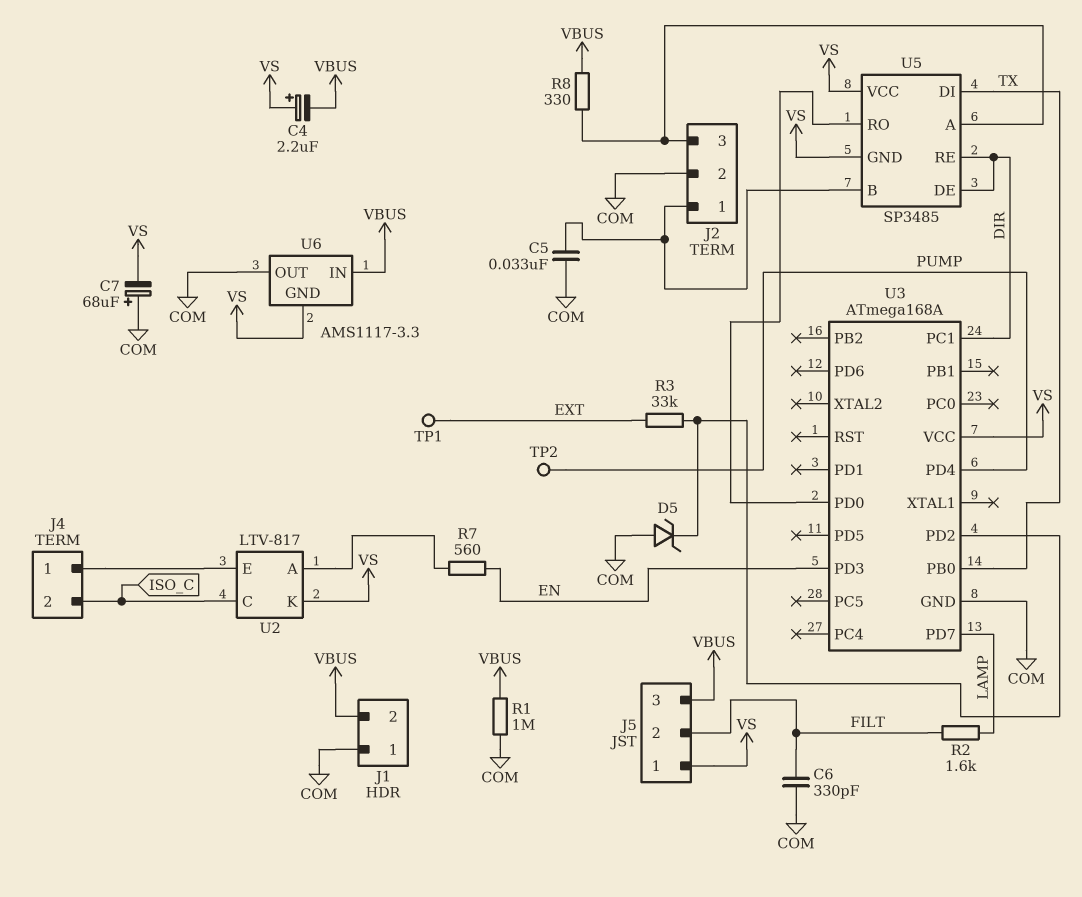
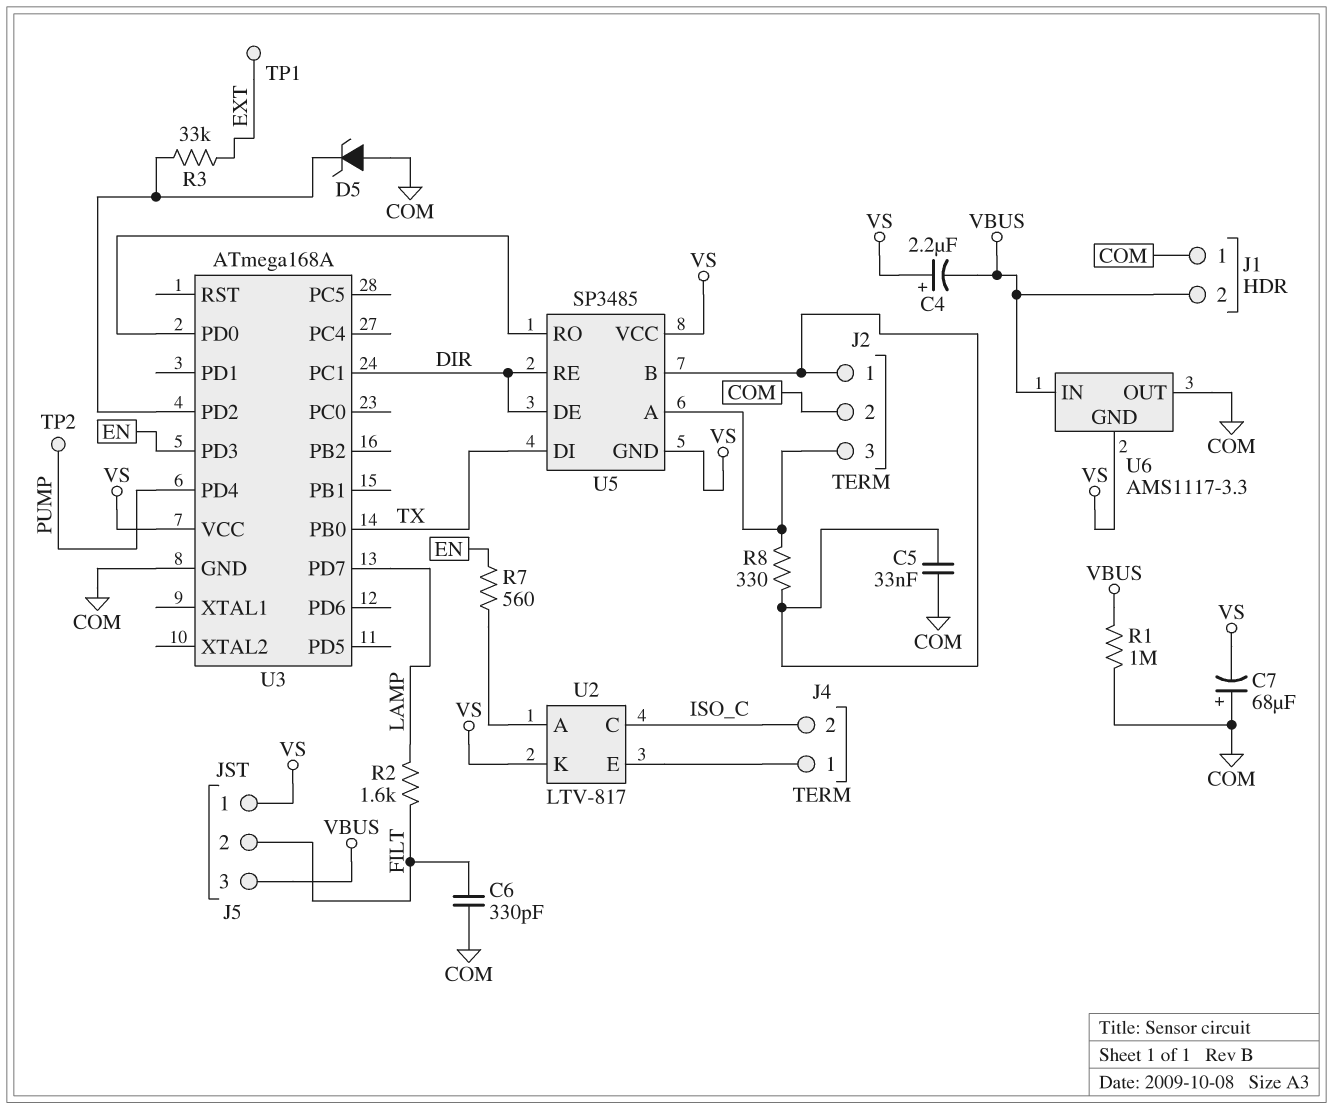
R8: 330 (J2/3, VBUS) -> 330 (J2/1, J2/3)

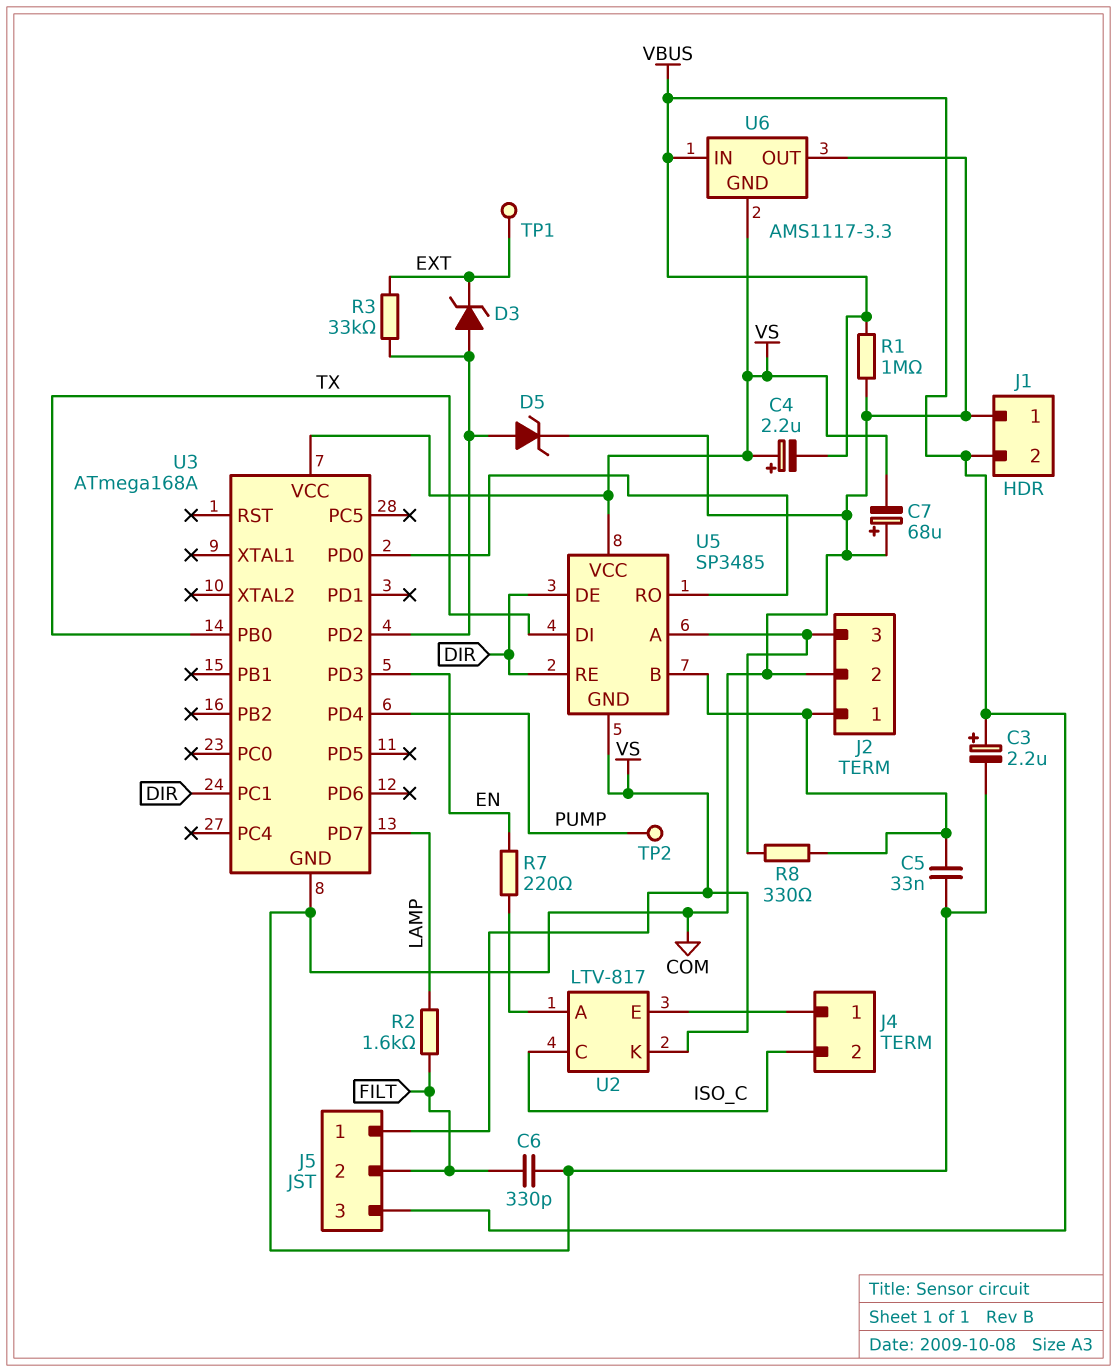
C3: none -> 2.2uF (plus VBUS, minus COM)
D3: none -> zener (A U3/PD2, K EXT)
D5: zener (A COM, K U3/PD2) -> zener (A U3/PD2, K COM)
R7: 560 (EN, U2/A) -> 220 (EN, U2/A)

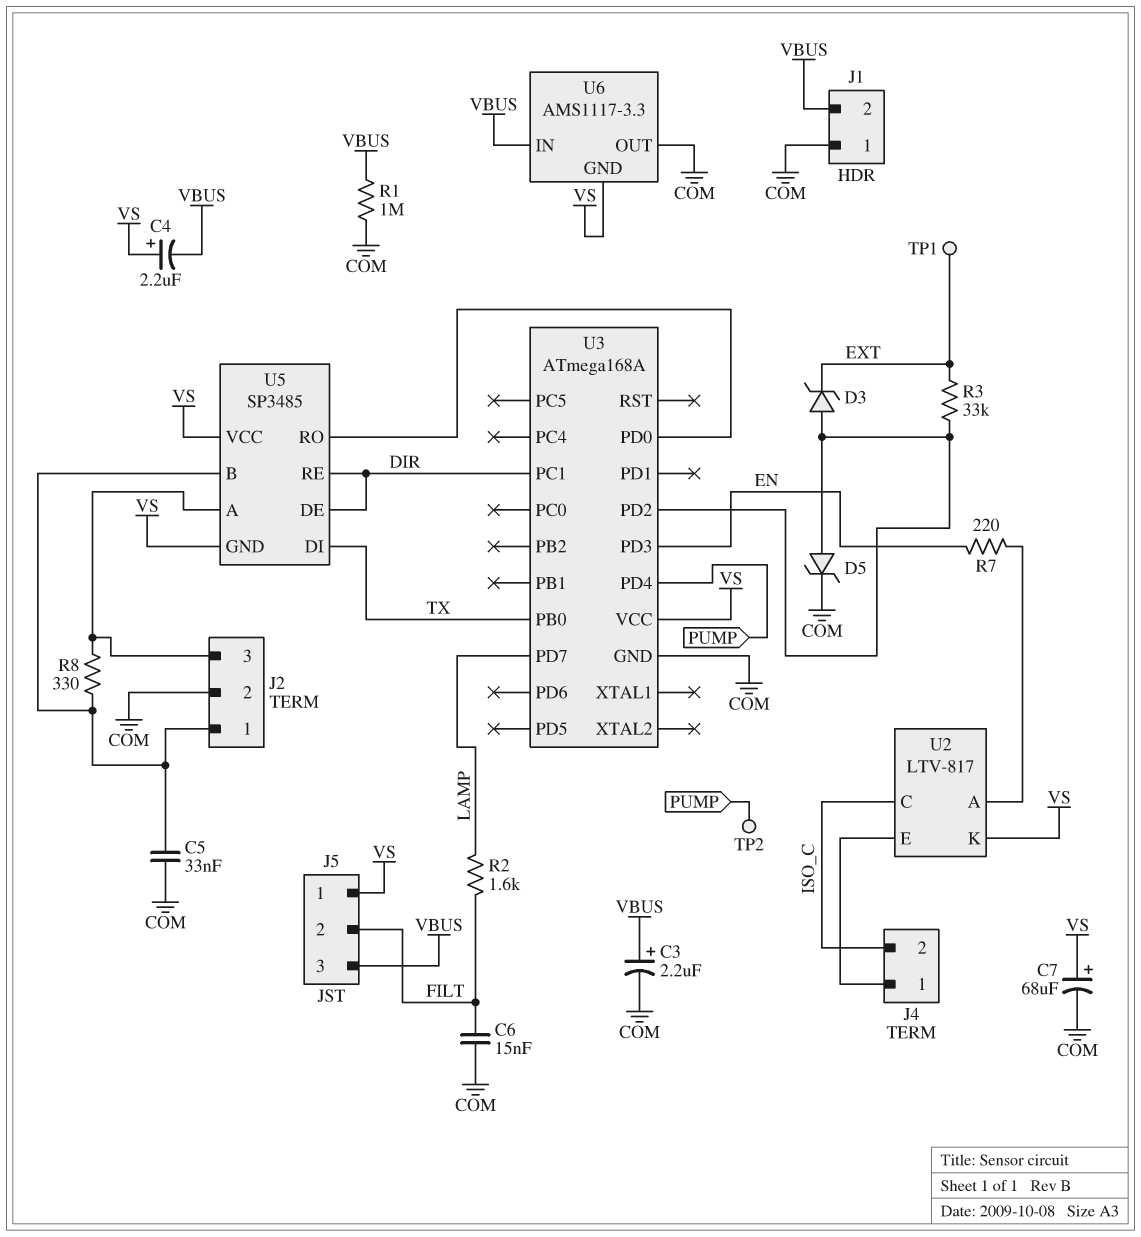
C6: 330pF (COM, FILT) -> 15nF (COM, FILT)
C7: 68uF (plus COM, minus VS) -> 68uF (plus VS, minus COM)

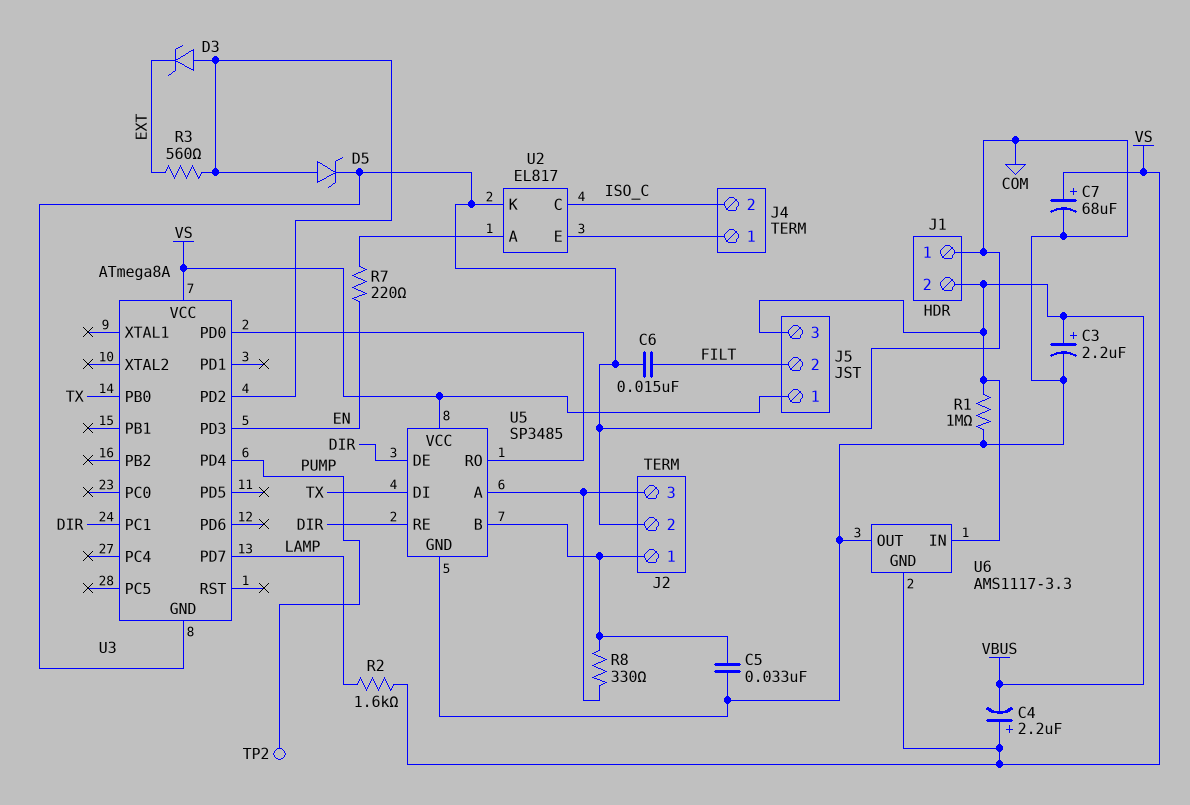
R2: 1.6k (FILT, LAMP) -> 1.6k (LAMP, VS)
R3: 33k (EXT, U3/PD2) -> 560 (EXT, U3/PD2)
TP1: test point (EXT) -> none
U2: LTV-817 -> EL817
U2 pin K: VS -> COM
U3: ATmega168A -> ATmega8A
U5 pin GND: VS -> COM

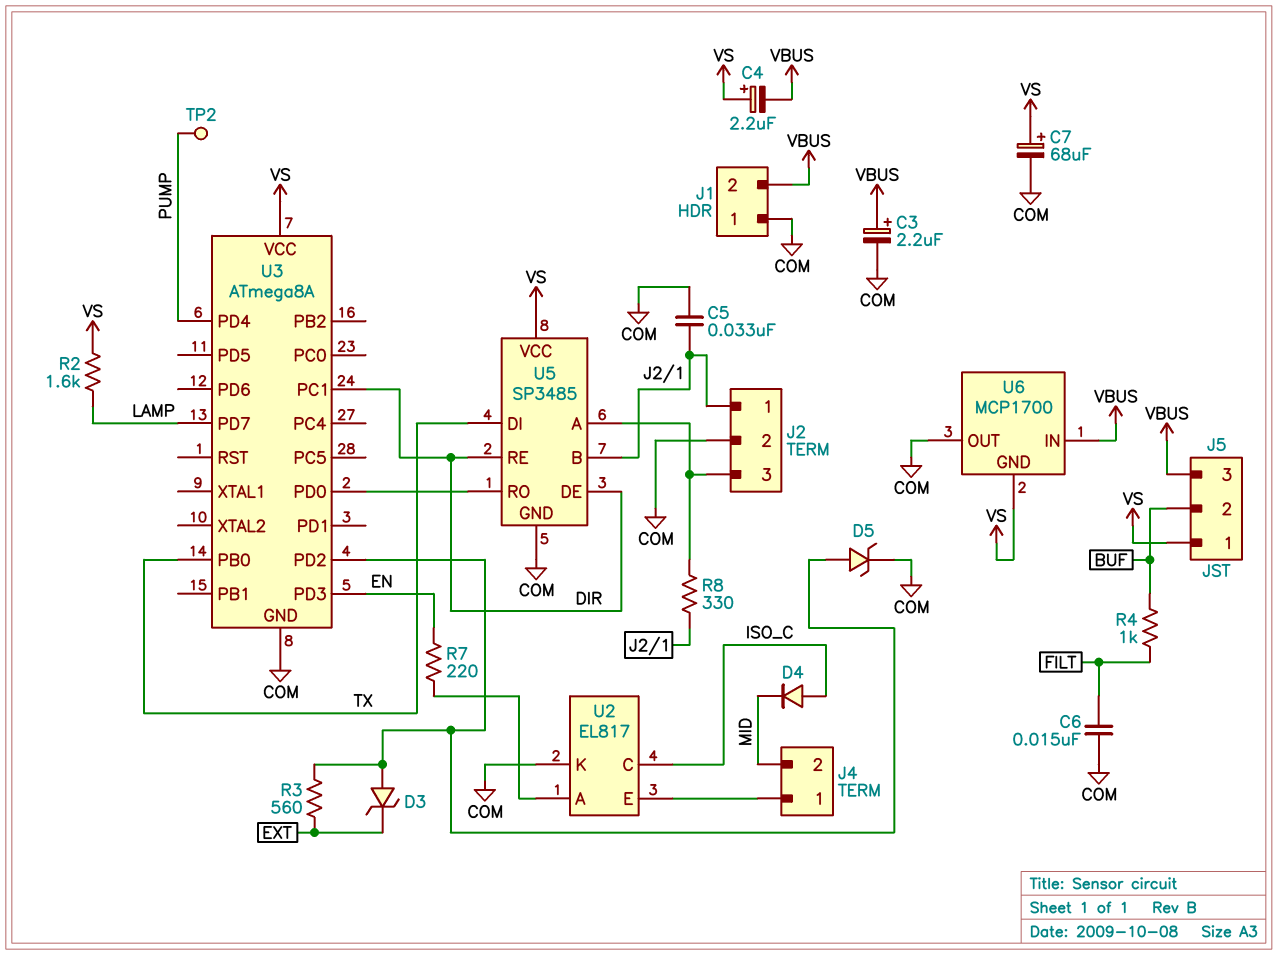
D4: none -> diode (A ISO_C, K MID)
J4 pin 2: ISO_C -> MID
J5 pin 2: FILT -> BUF
R1: 1M (COM, VBUS) -> none
R4: none -> 1k (BUF, FILT)
U6: AMS1117-3.3 -> MCP1700

